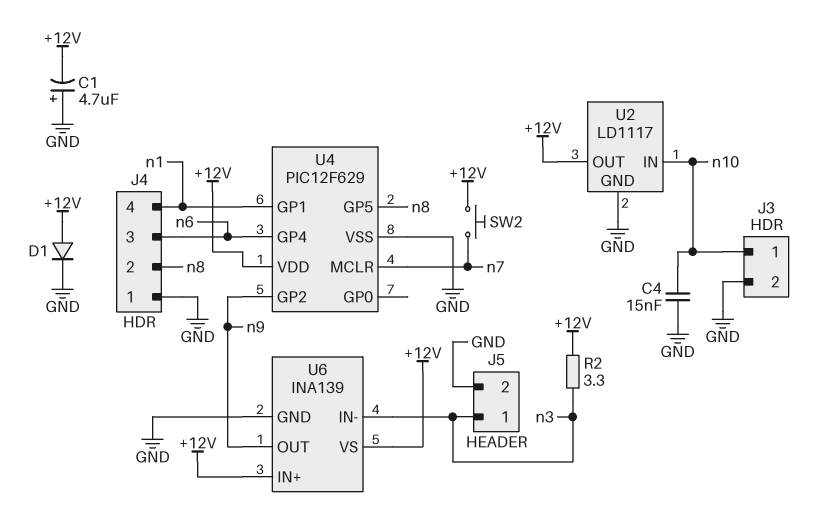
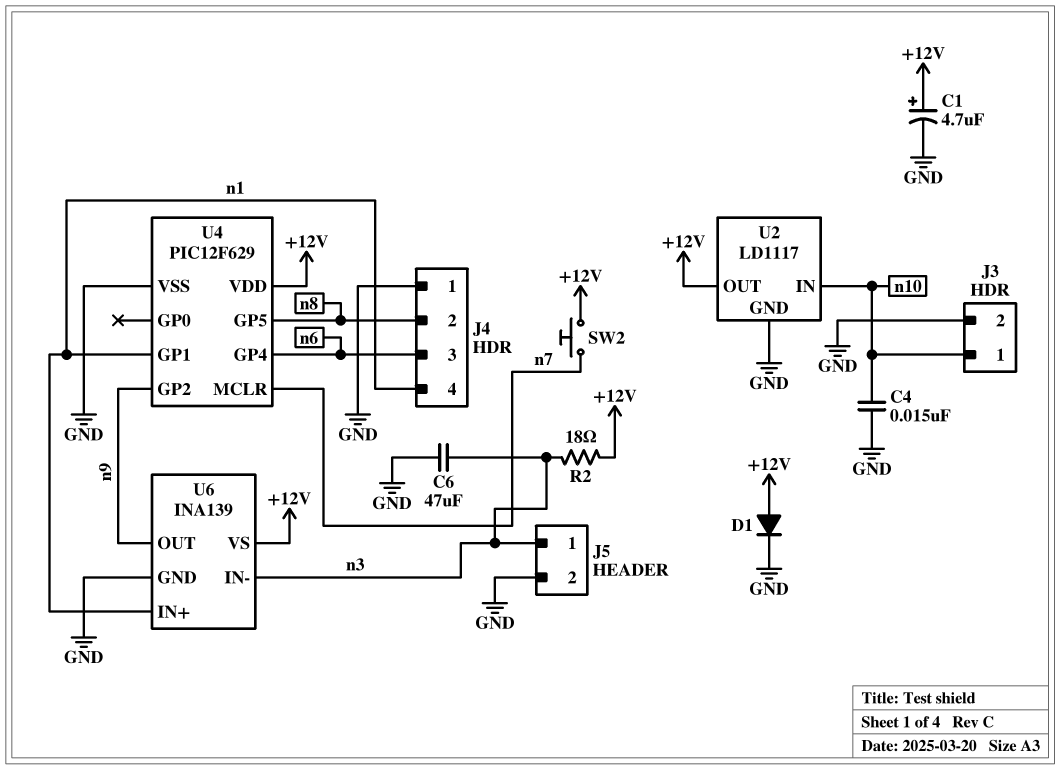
C1: 4.7uF (plus GND, minus +12V) -> 4.7uF (plus +12V, minus GND)
C6: none -> 47uF (GND, n3)
R2: 3.3 (+12V, n3) -> 18 (+12V, n3)
U6 pin IN+: +12V -> n1

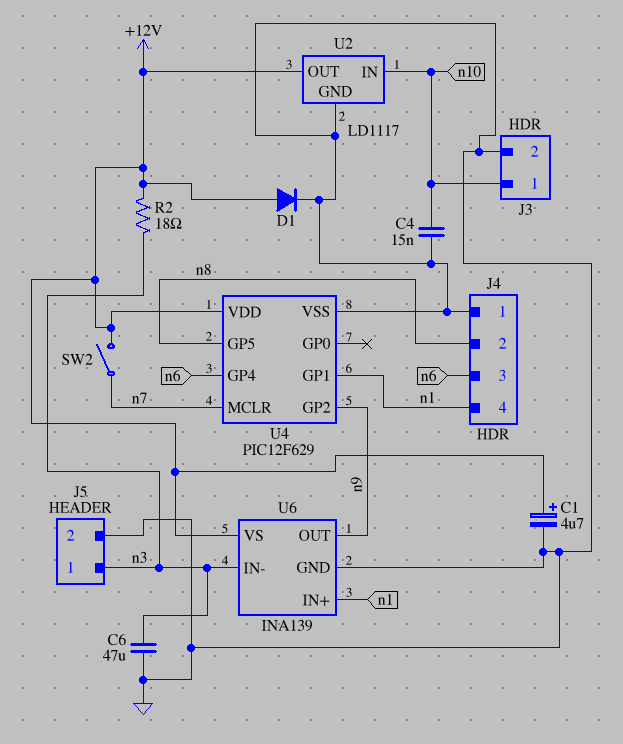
SW2: button (+12V, n7) -> switch (+12V, n7)

